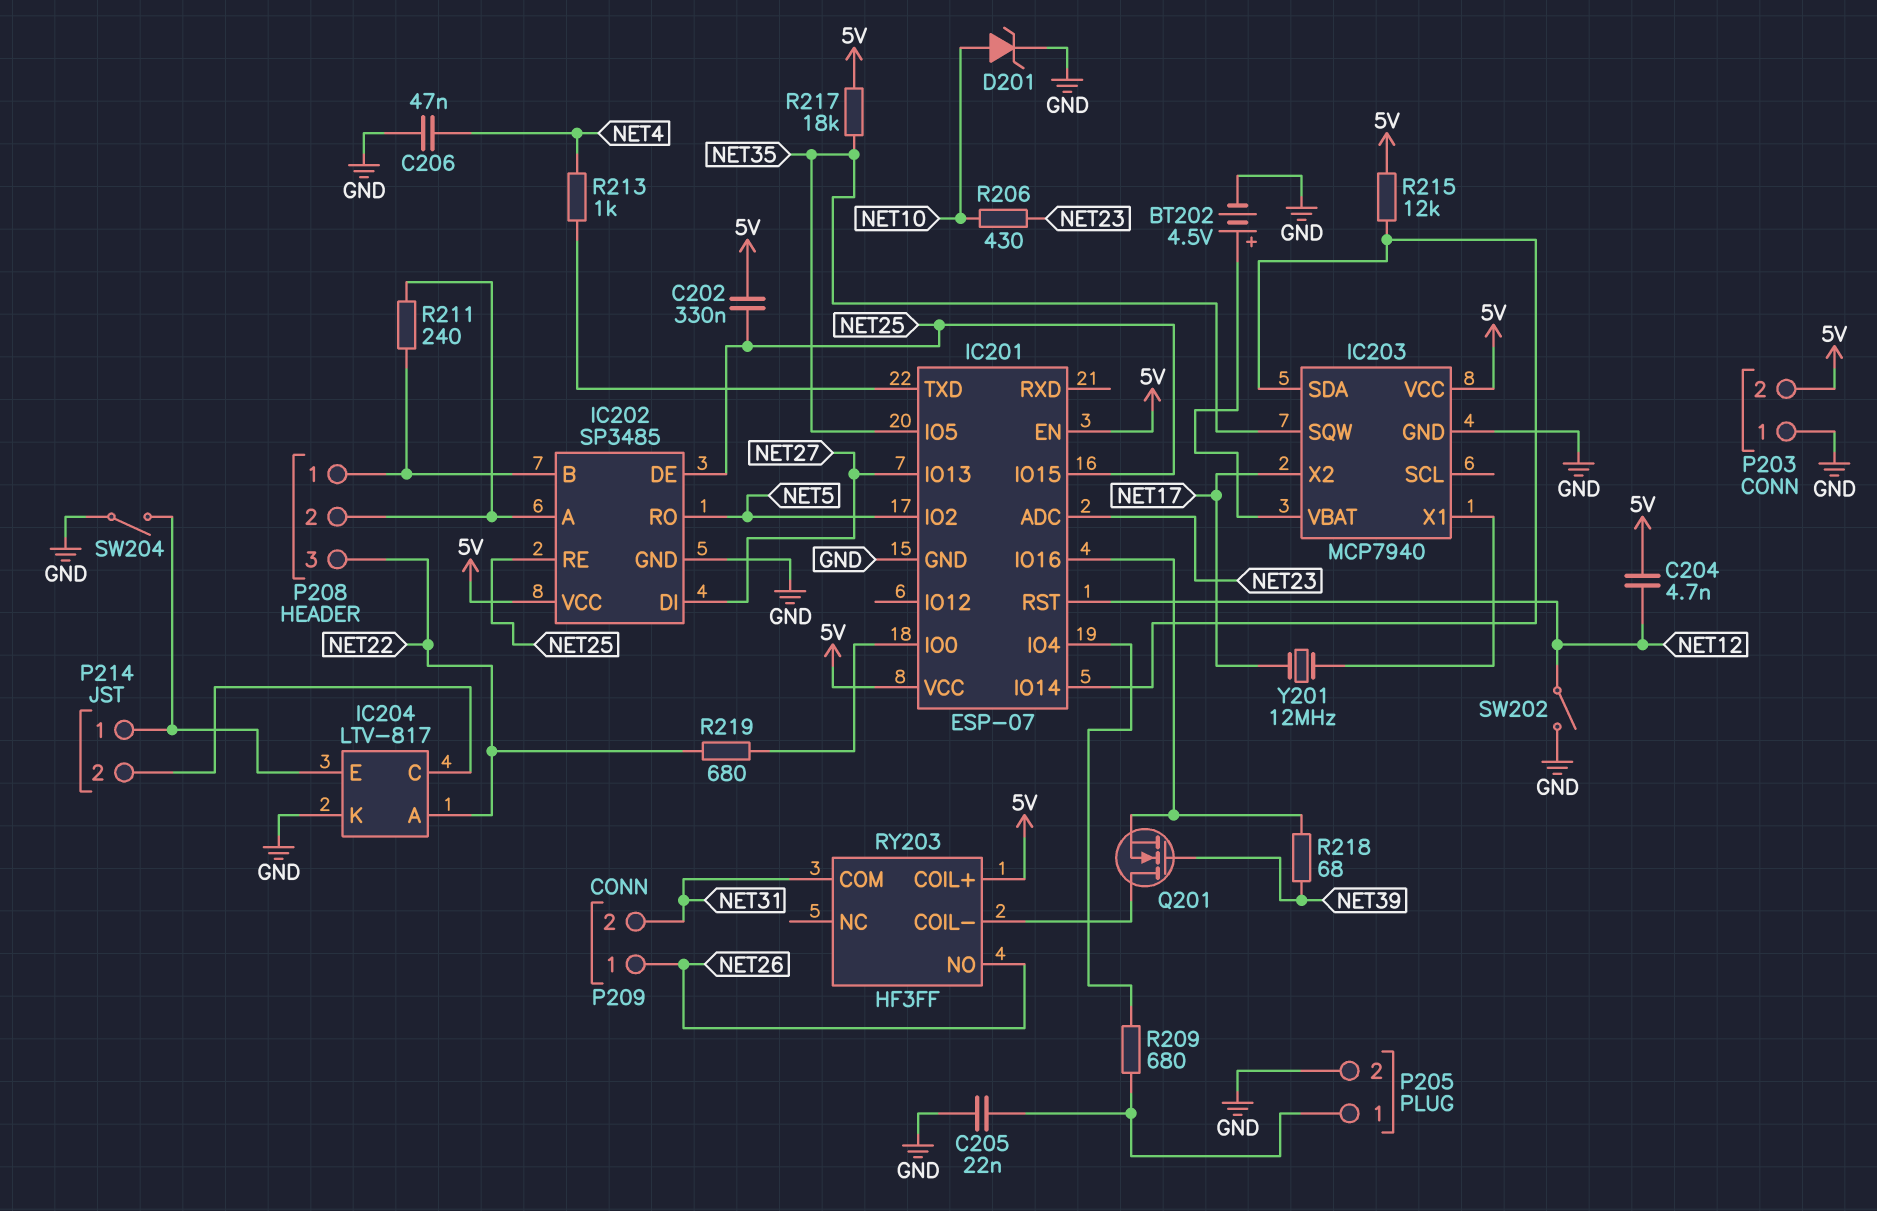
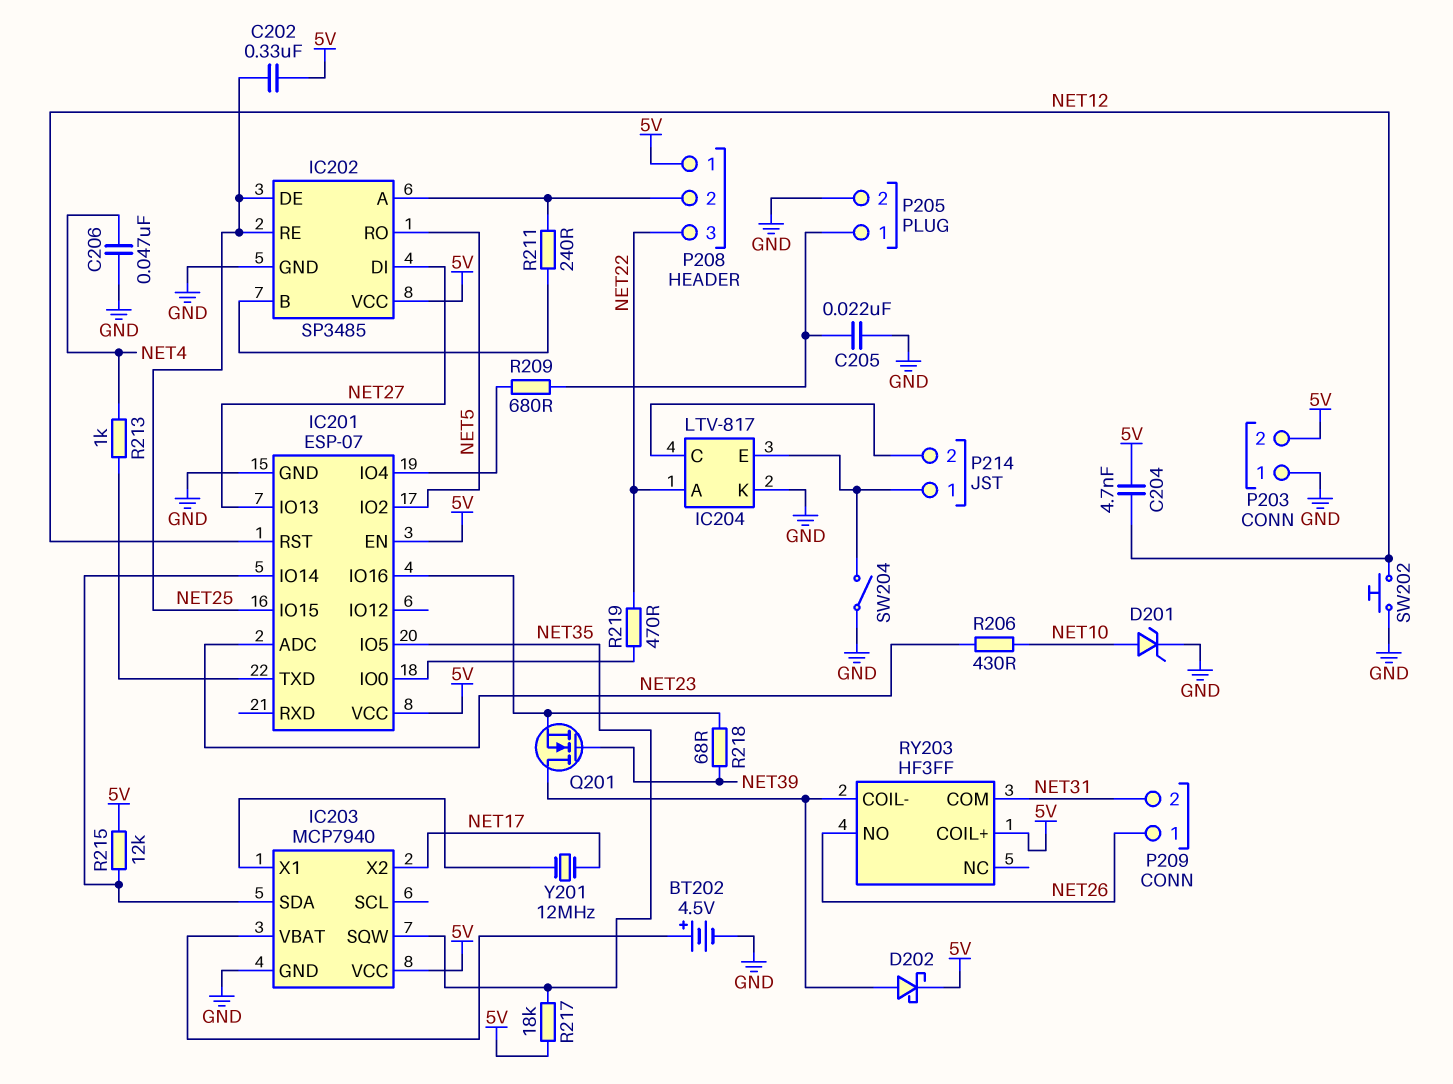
D202: none -> schottky (A RY203/COIL-, K 5V)
P208 pin 1: IC202/B -> 5V
R219: 680 (IC201/IO0, NET22) -> 470 (IC201/IO0, NET22)
SW202: switch (GND, NET12) -> button (GND, NET12)

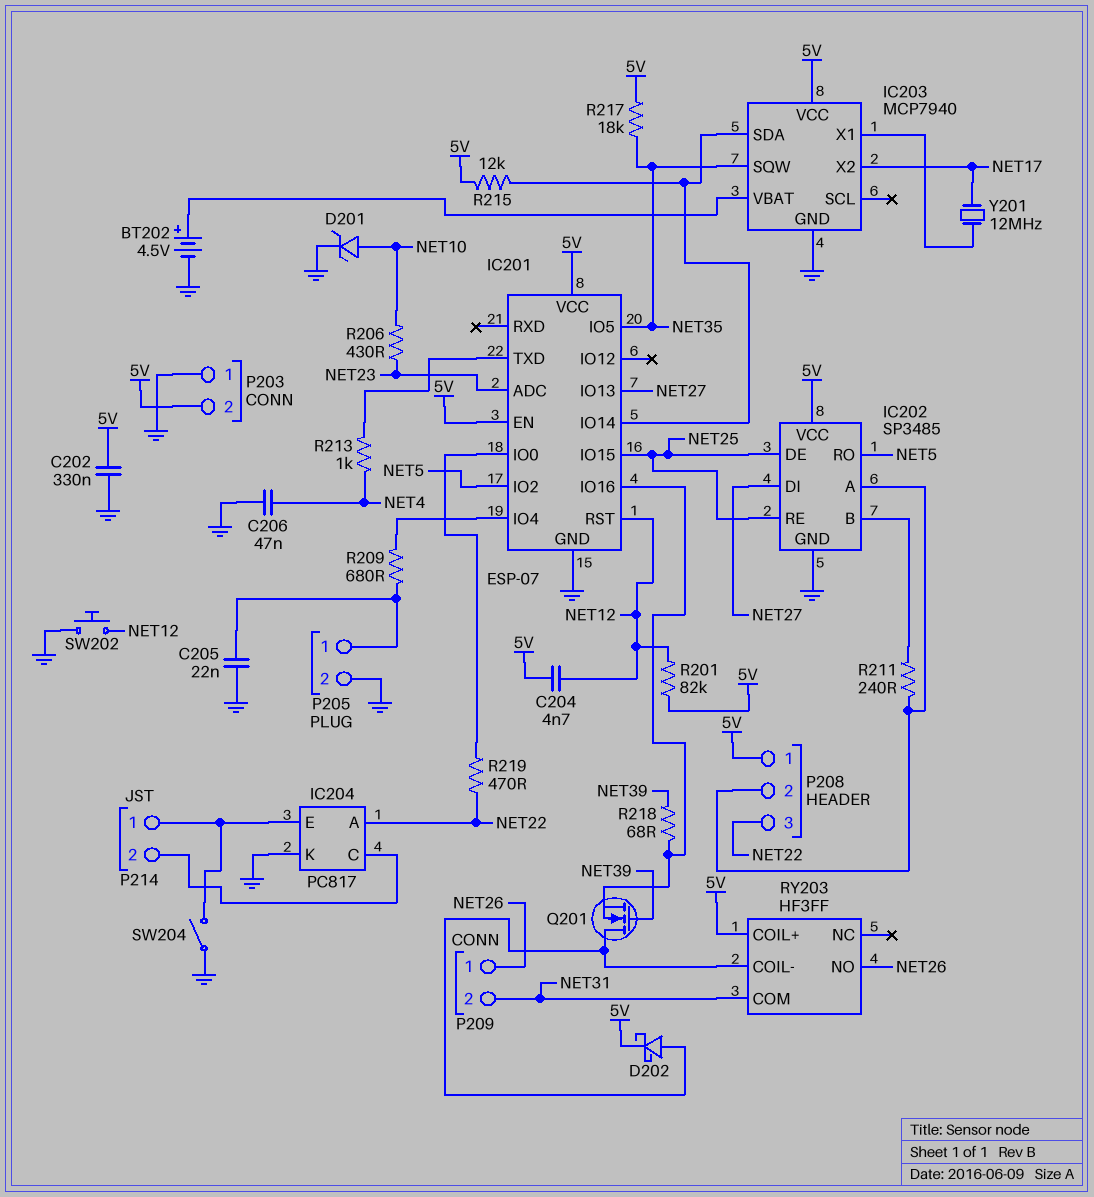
C202: 330nF (5V, NET25) -> 330nF (5V, GND)
IC204: LTV-817 -> PC817
R201: none -> 82k (5V, NET12)

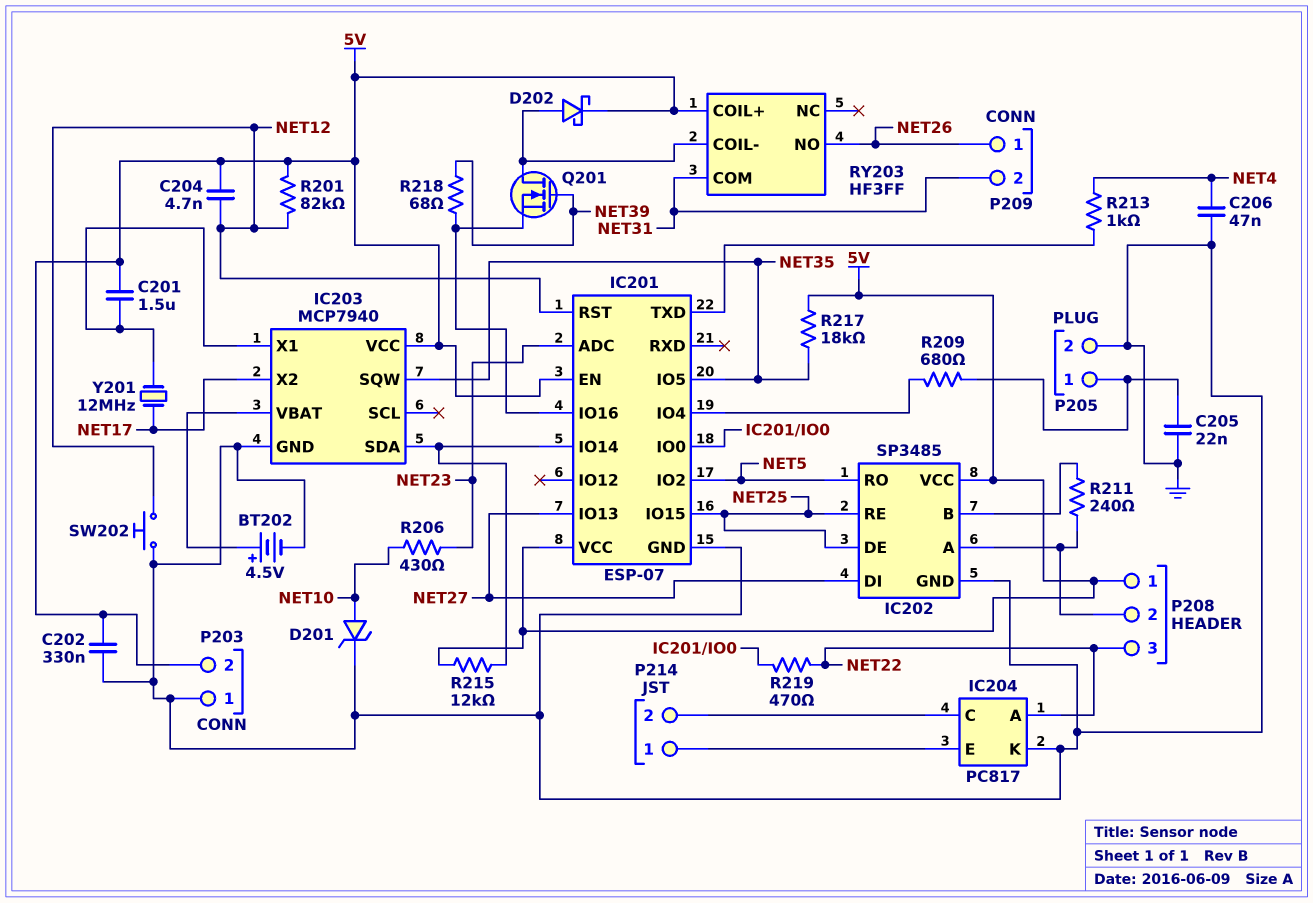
C201: none -> 1.5uF (5V, IC203/X1)
SW204: switch (GND, IC204/E) -> none

